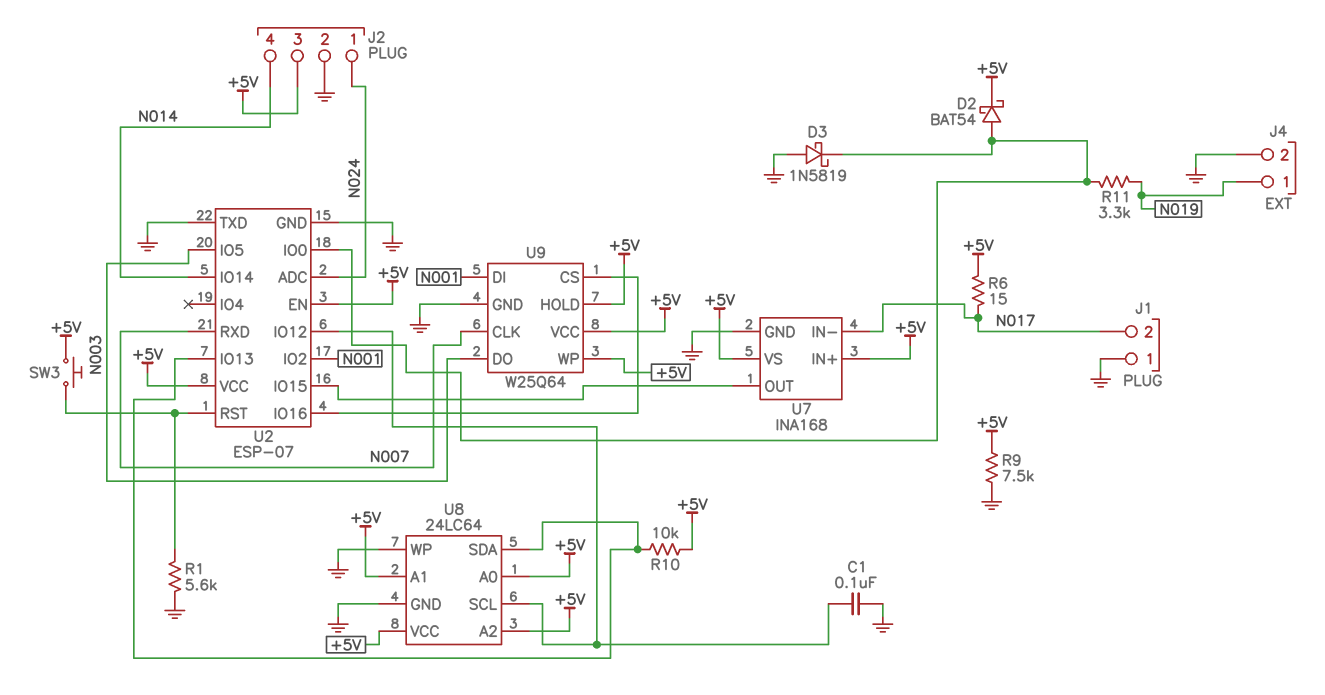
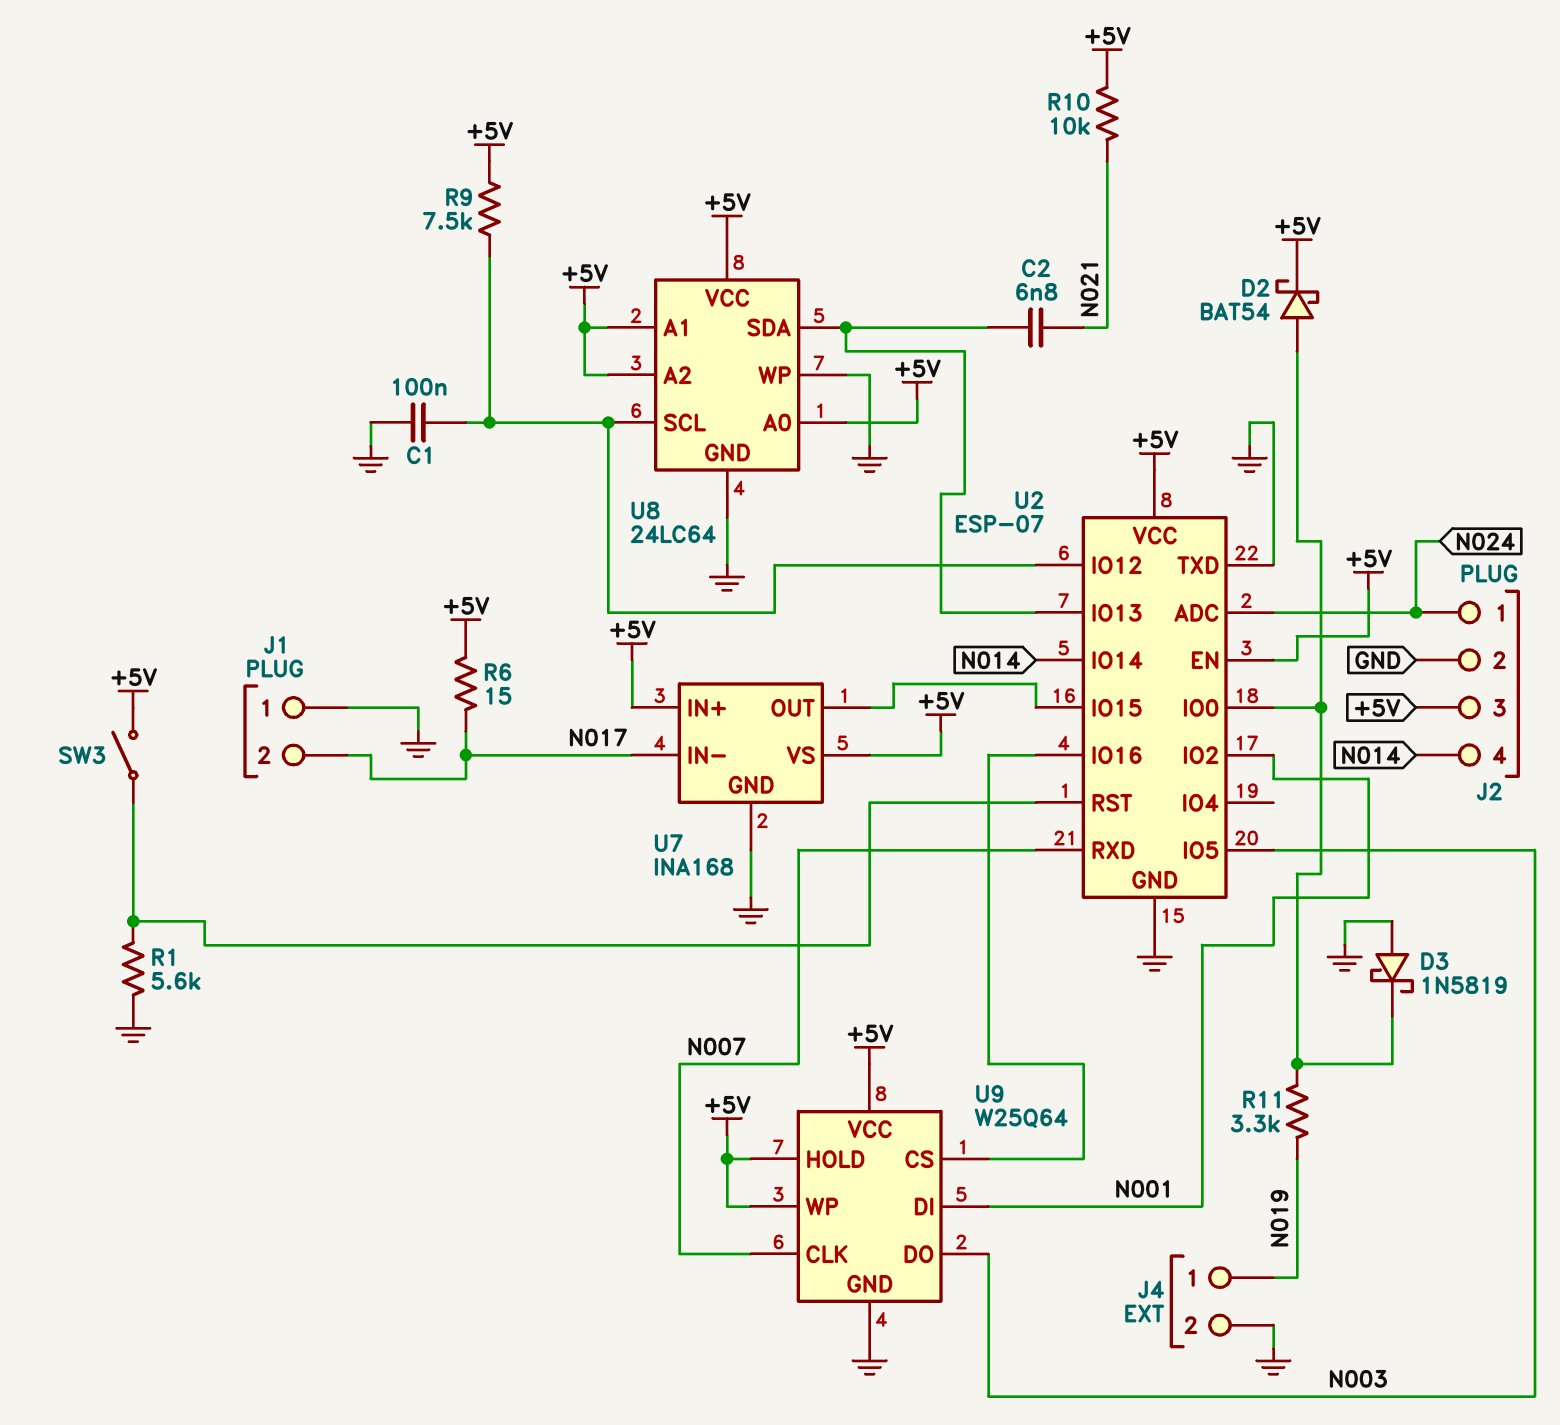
C2: none -> 6.8nF (N021, U2/IO13)
R9: 7.5k (+5V, GND) -> 7.5k (+5V, U2/IO12)
R10: 10k (+5V, U2/IO13) -> 10k (+5V, N021)
SW3: button (+5V, U2/RST) -> switch (+5V, U2/RST)

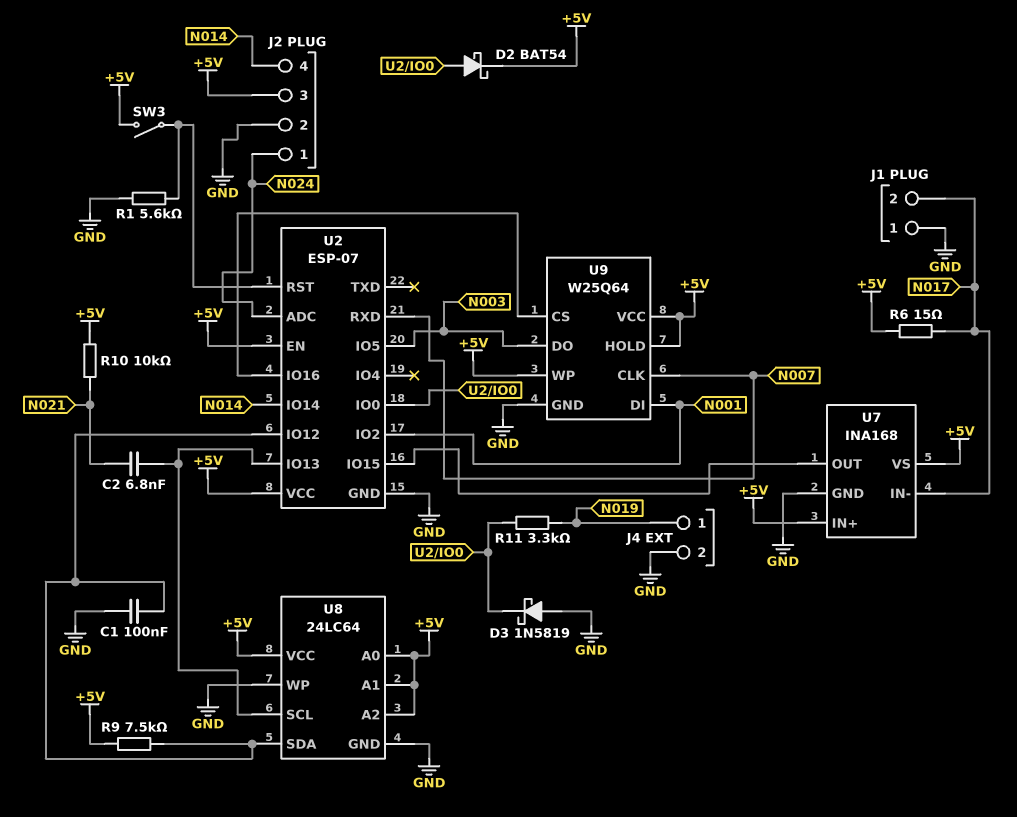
U2 pin TXD: GND -> none
U8 pin SCL: U2/IO12 -> U2/IO13
U8 pin SDA: U2/IO13 -> U2/IO12

